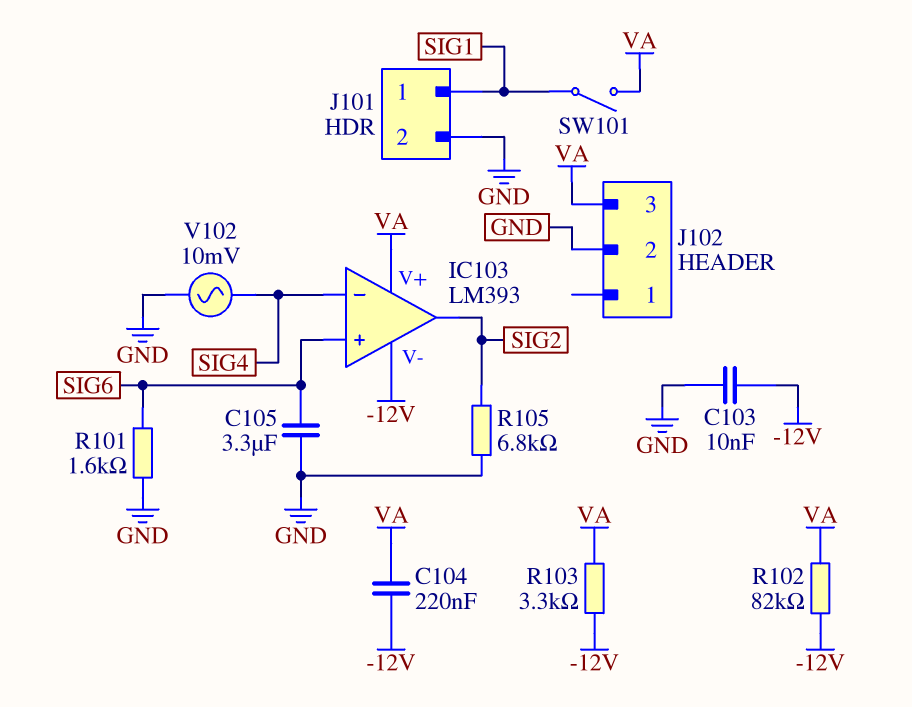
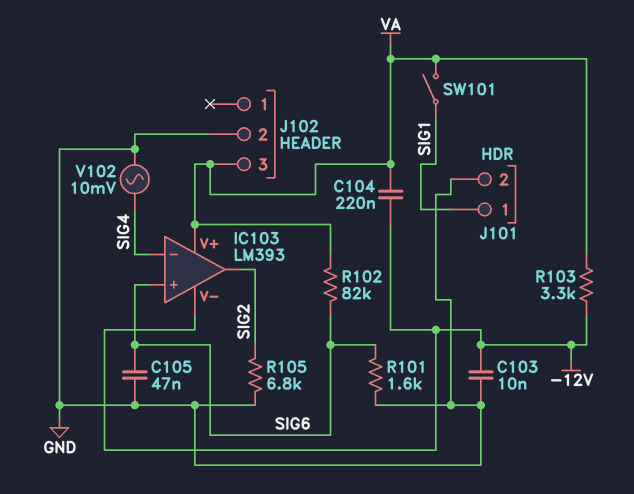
C105: 3.3uF (GND, SIG6) -> 47nF (GND, SIG6)
R102: 82k (-12V, VA) -> 82k (SIG6, VA)

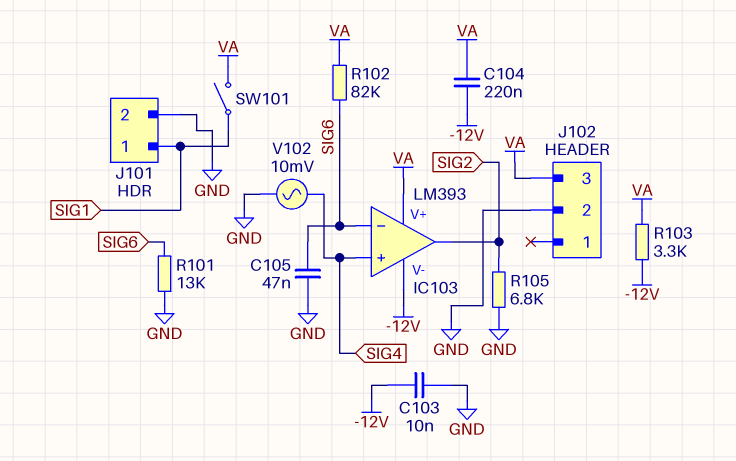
IC103 pin in+: SIG6 -> SIG4
IC103 pin in-: SIG4 -> SIG6
R101: 1.6k (GND, SIG6) -> 13k (GND, SIG6)

